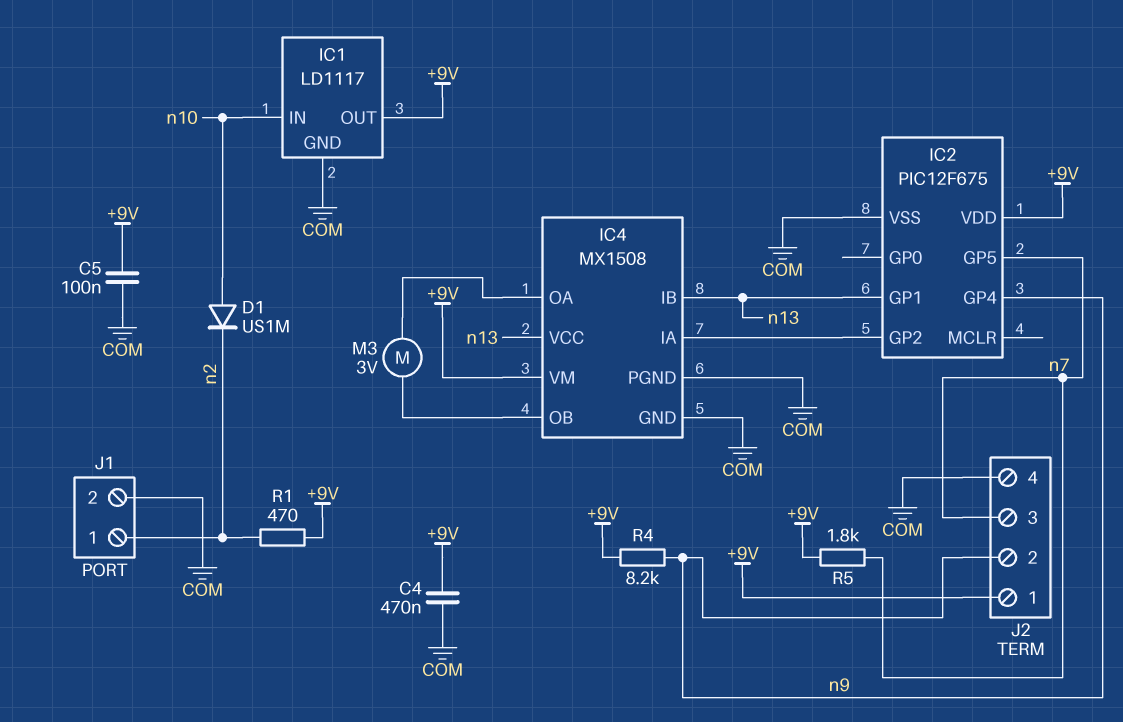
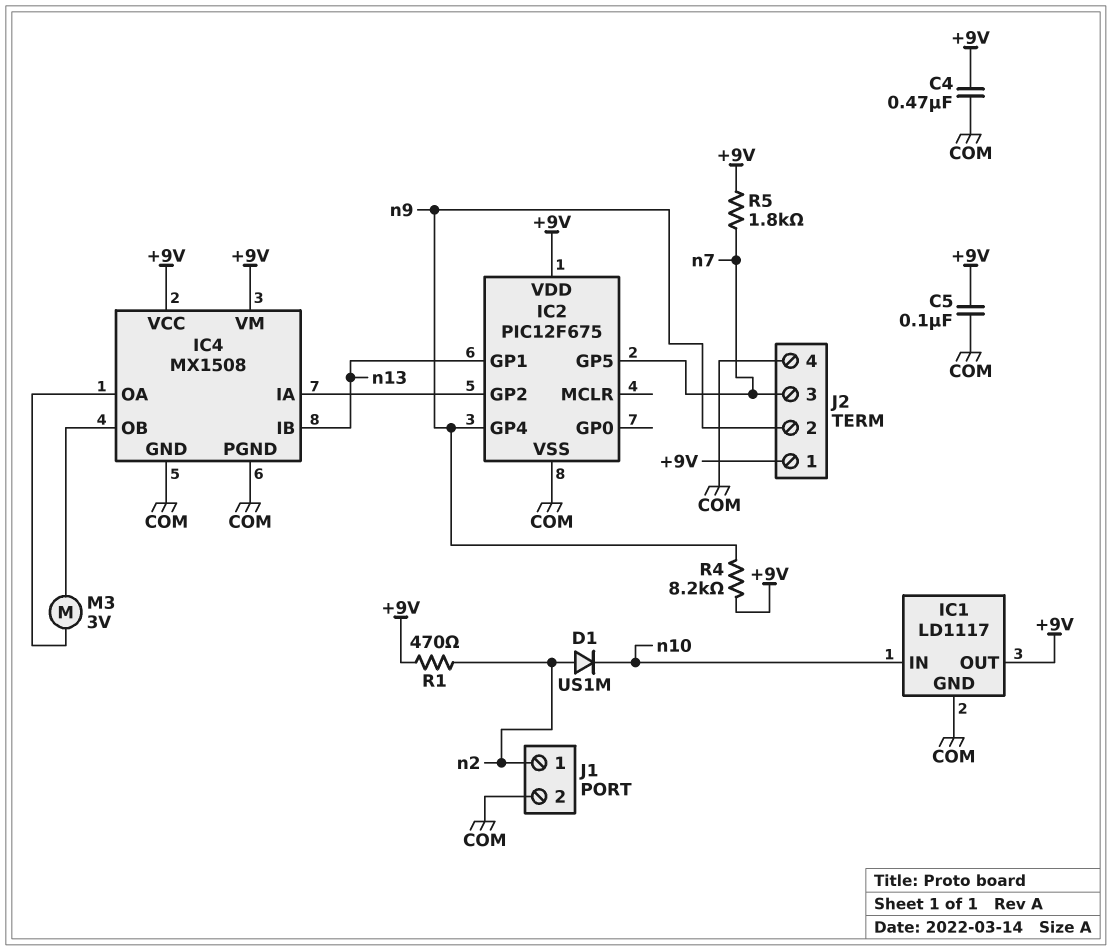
D1: diode US1M (A n10, K n2) -> diode US1M (A n2, K n10)
IC4 pin VCC: n13 -> +9V

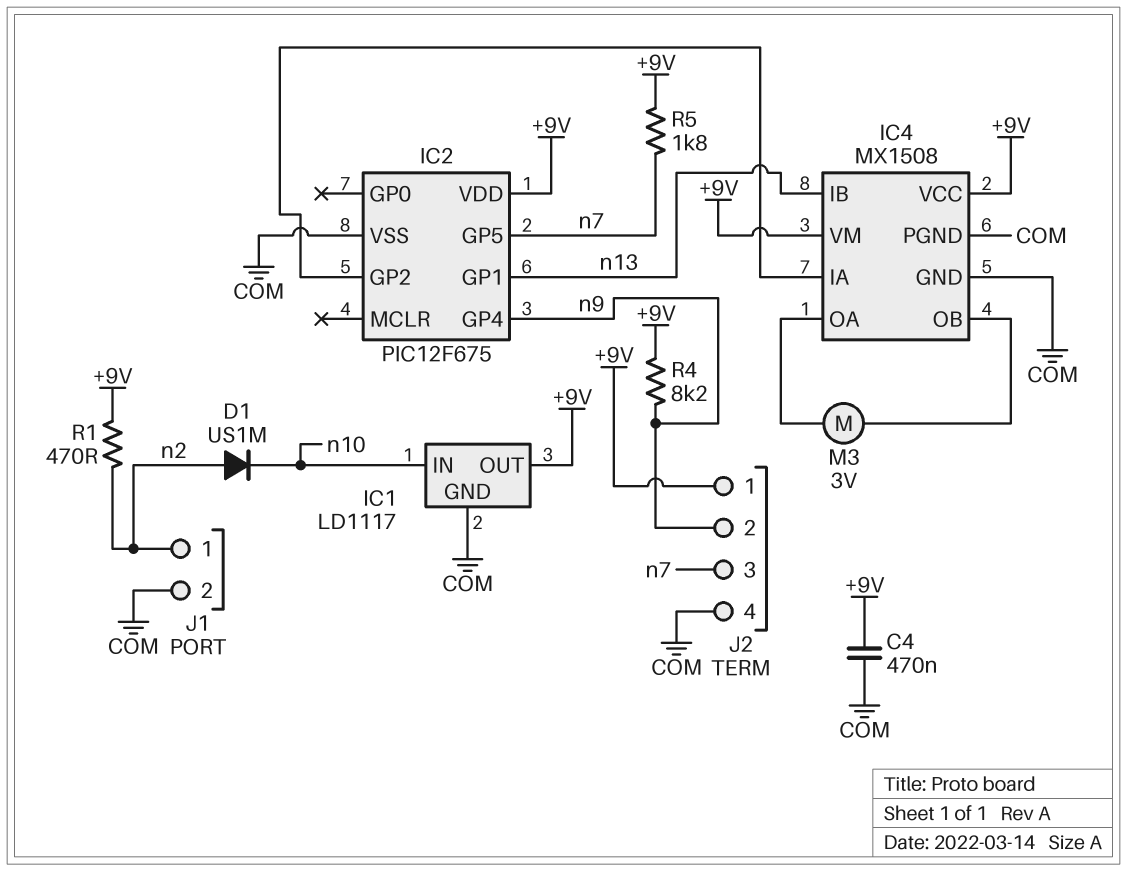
C5: 100nF (+9V, COM) -> none

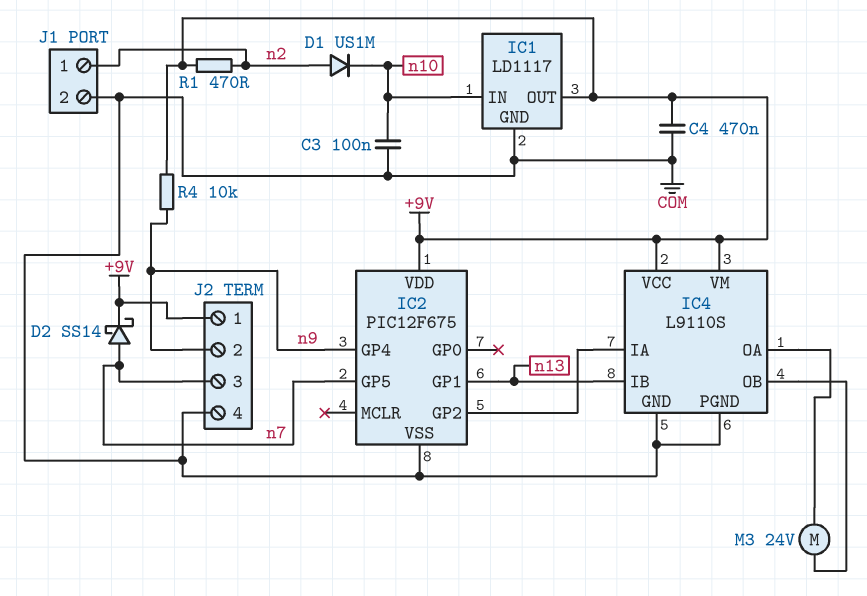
C3: none -> 100nF (COM, n10)
D2: none -> schottky SS14 (A n7, K +9V)
IC4: MX1508 -> L9110S
M3: motor 3V (IC4/OA, IC4/OB) -> motor 24V (IC4/OA, IC4/OB)
R4: 8.2k (+9V, n9) -> 10k (+9V, n9)
R5: 1.8k (+9V, n7) -> none

